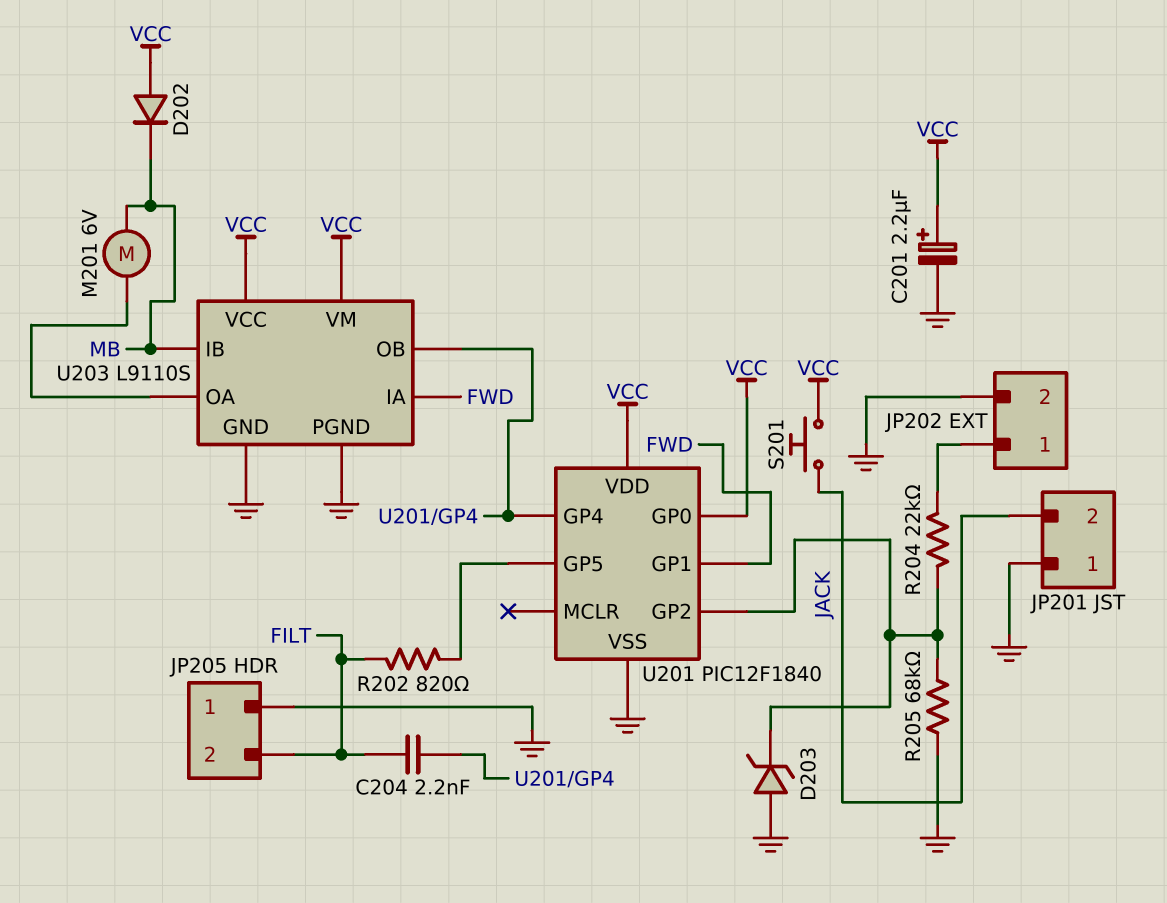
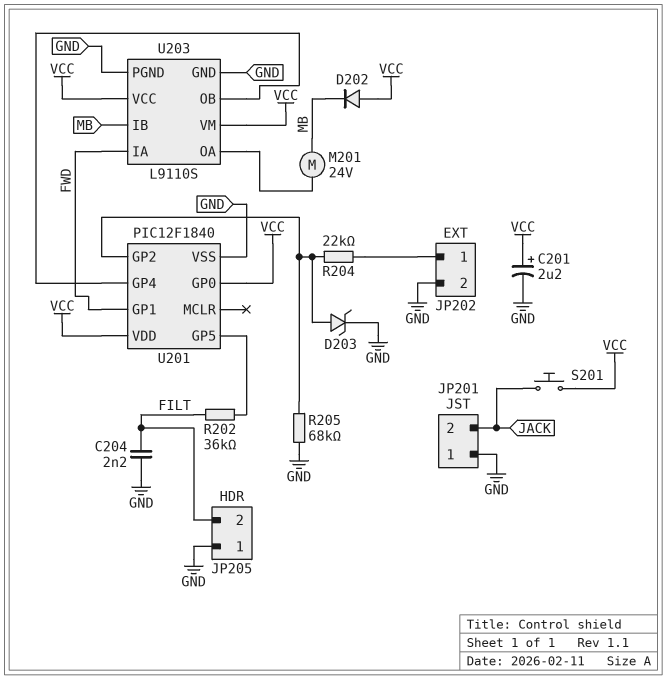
C204: 2.2nF (FILT, U201/GP4) -> 2.2nF (FILT, GND)
D203: zener (A GND, K U201/GP2) -> zener (A U201/GP2, K GND)
M201: motor 6V (MB, U203/OA) -> motor 24V (MB, U203/OA)
R202: 820 (FILT, U201/GP5) -> 36k (FILT, U201/GP5)

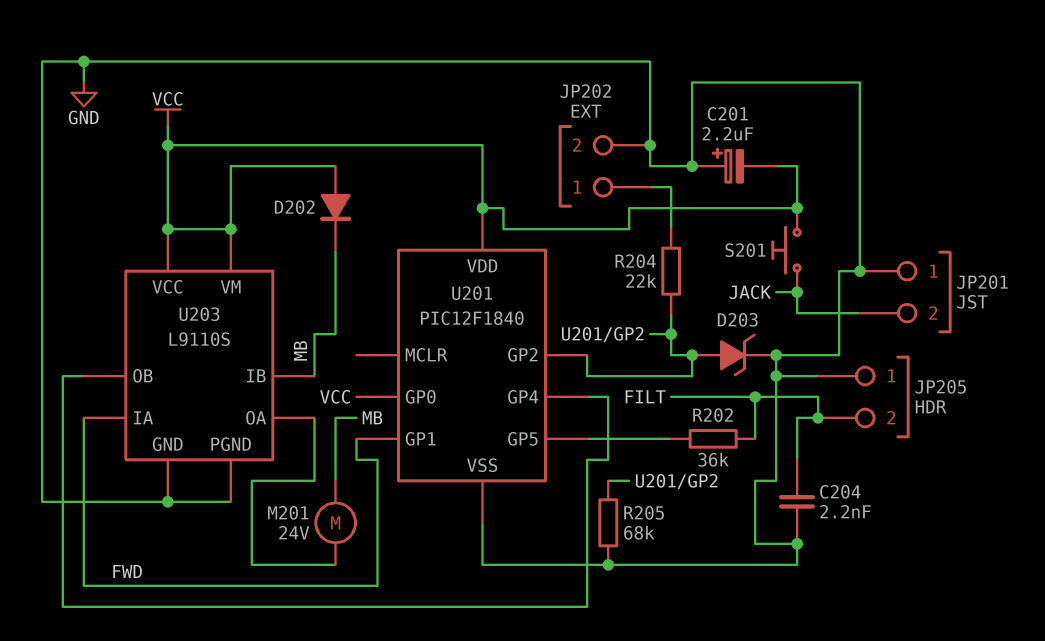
C201: 2.2uF (plus VCC, minus GND) -> 2.2uF (plus GND, minus VCC)

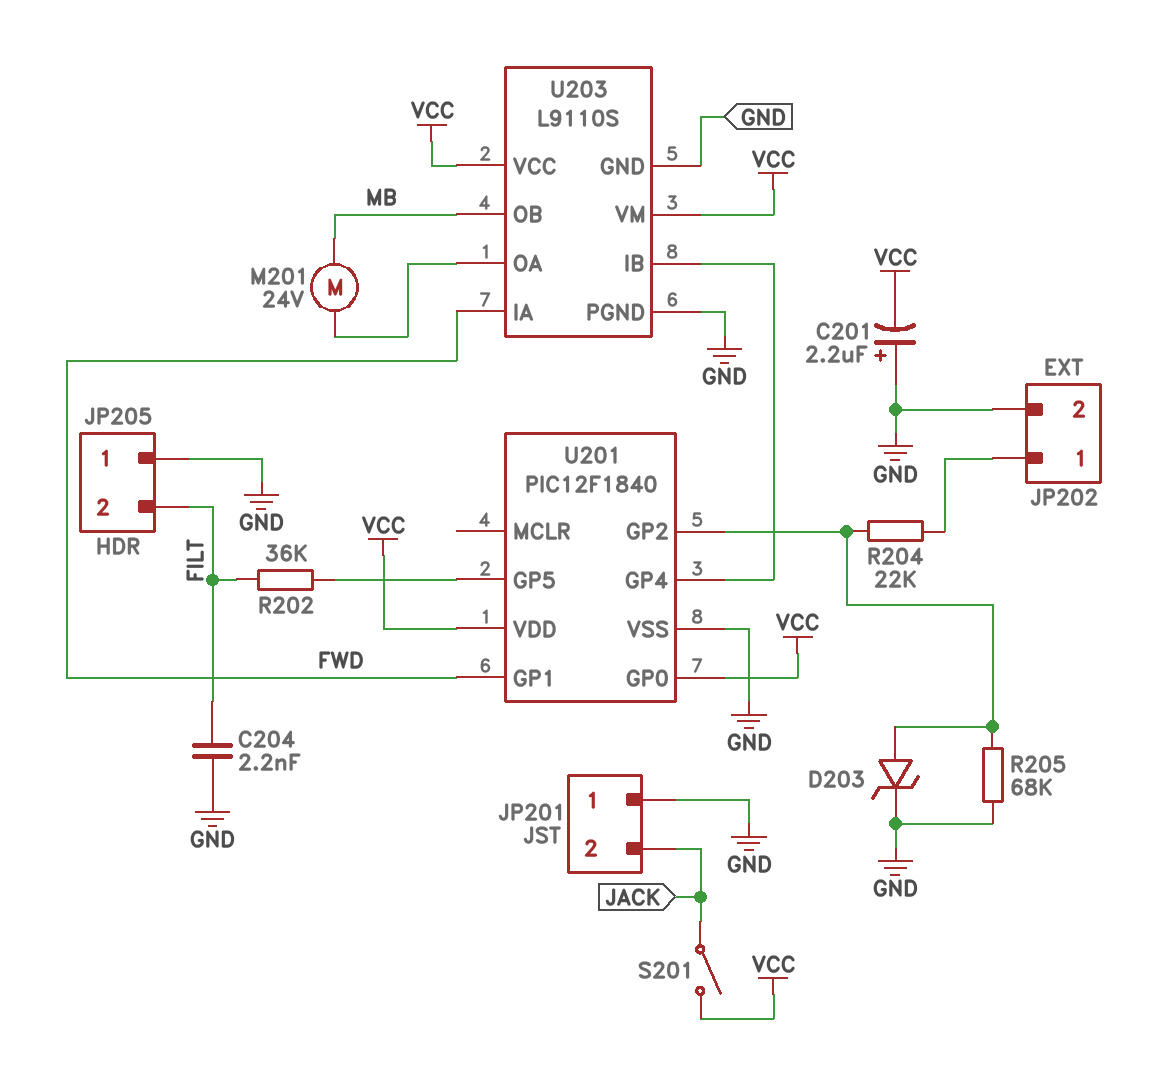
D202: diode (A VCC, K MB) -> none
S201: button (JACK, VCC) -> switch (JACK, VCC)
U203 pin IB: MB -> U201/GP4
U203 pin OB: U201/GP4 -> MB

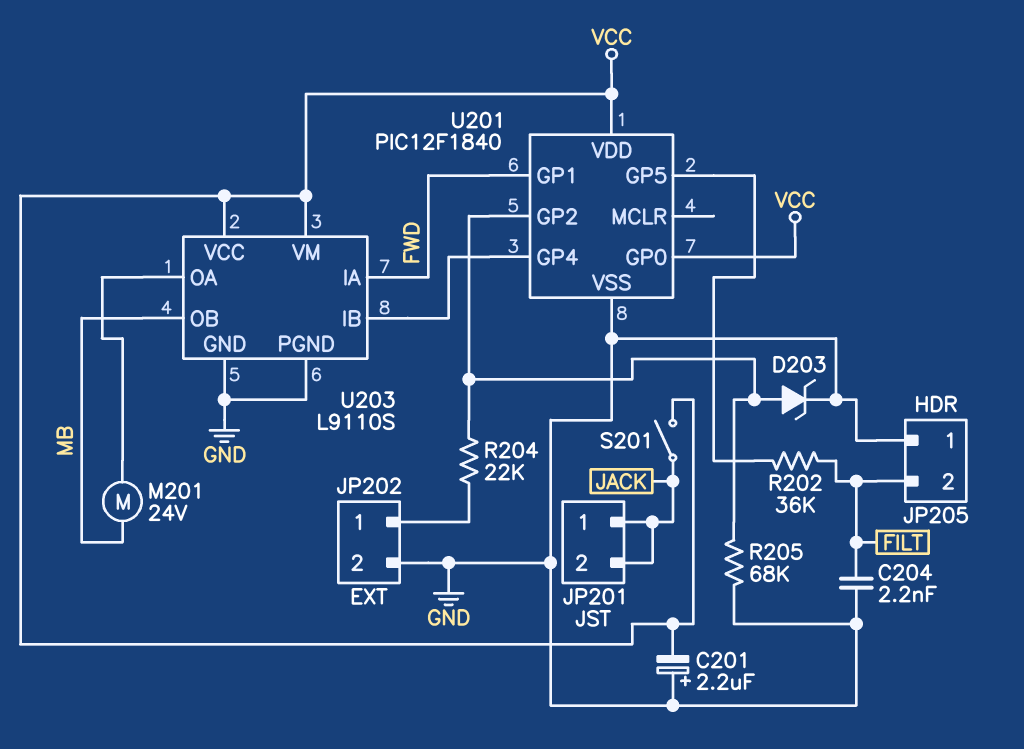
JP201 pin 1: GND -> JACK

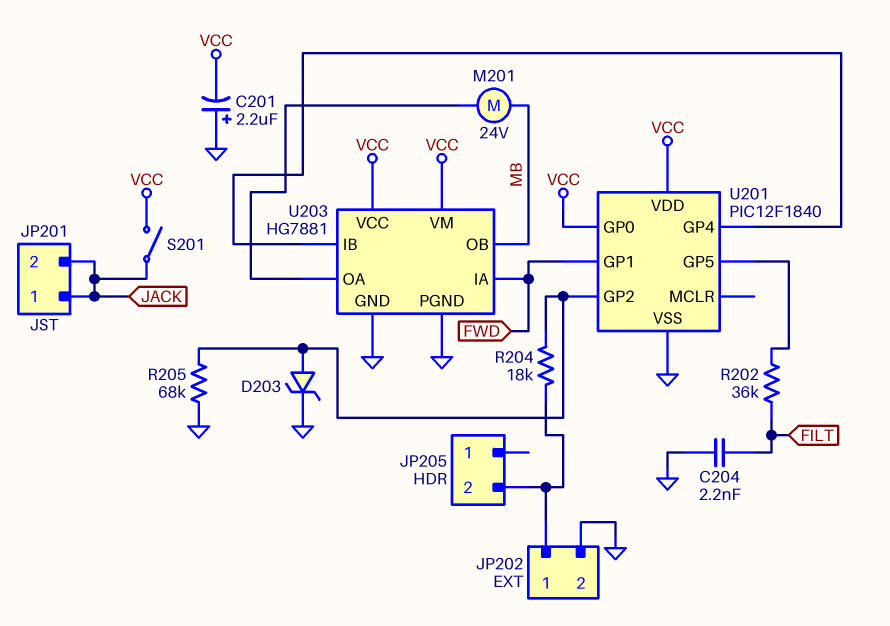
JP205 pin 1: GND -> none
JP205 pin 2: FILT -> JP202/1
R204: 22k (JP202/1, U201/GP2) -> 18k (JP202/1, U201/GP2)
U203: L9110S -> HG7881

